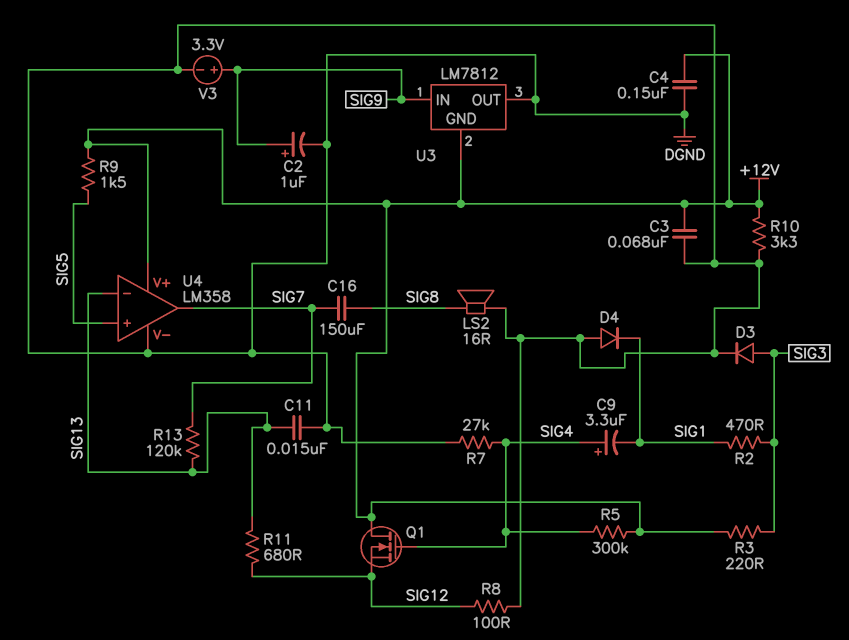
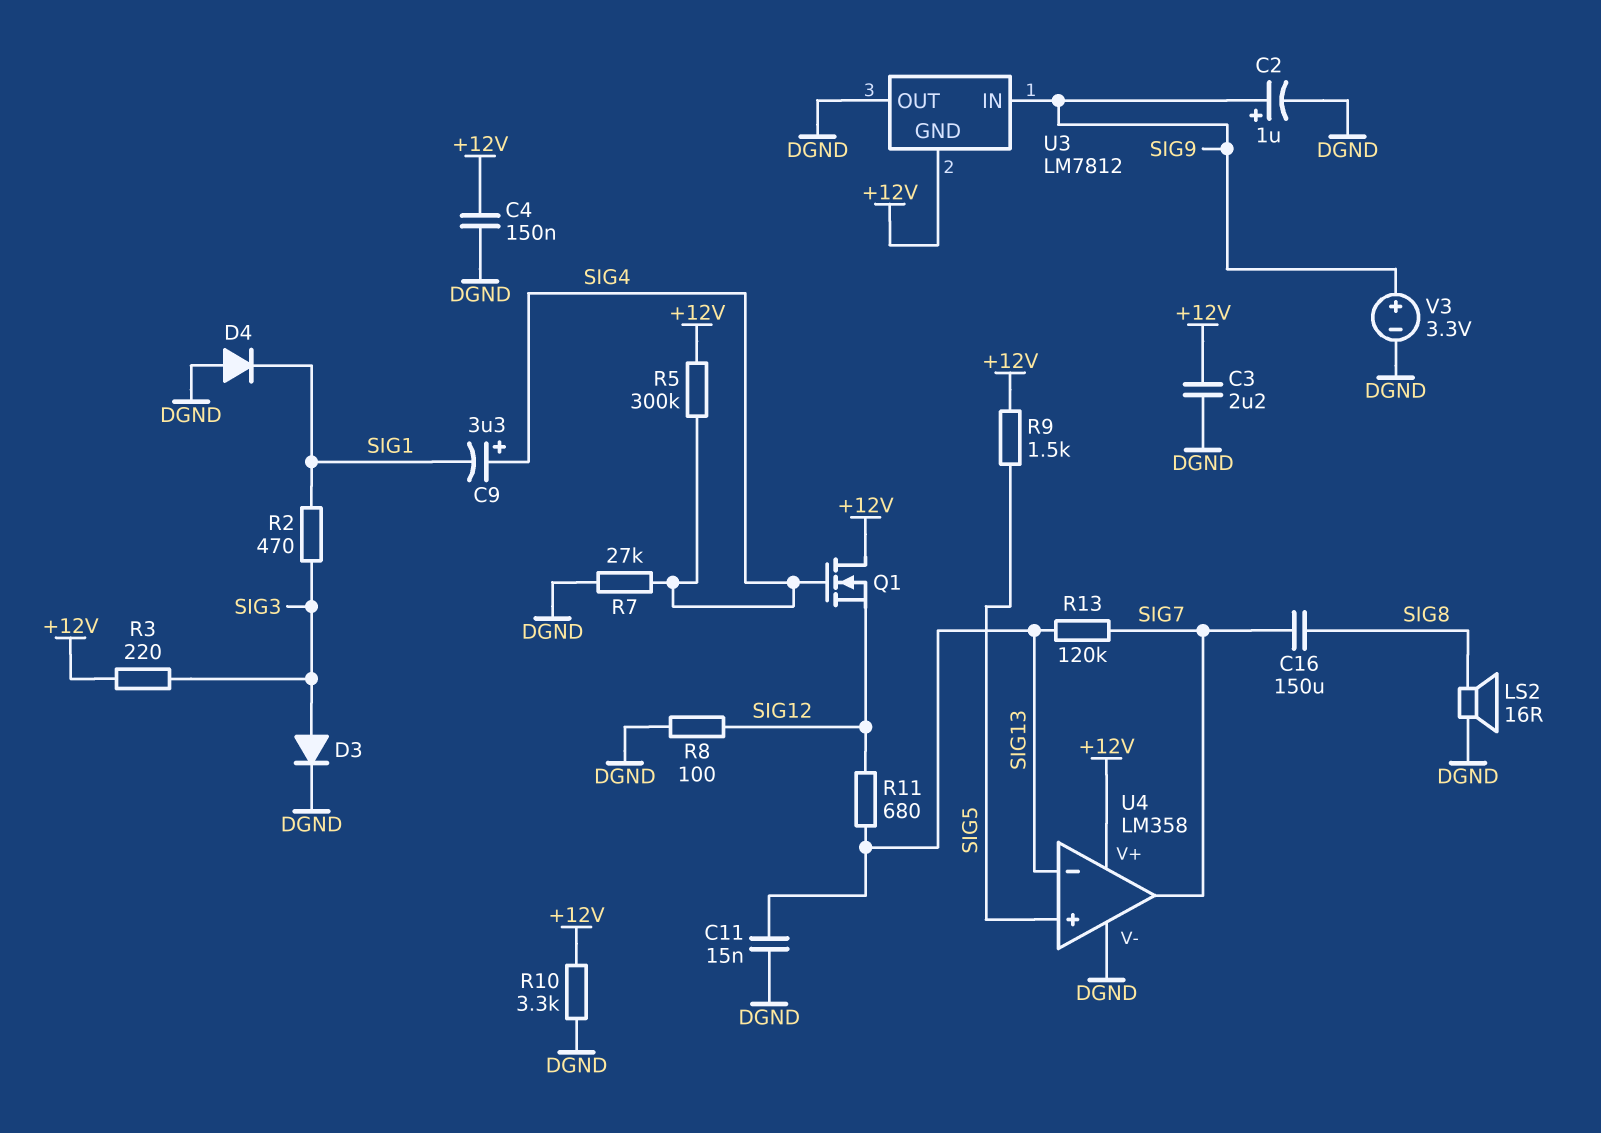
C3: 68nF (+12V, DGND) -> 2.2uF (+12V, DGND)

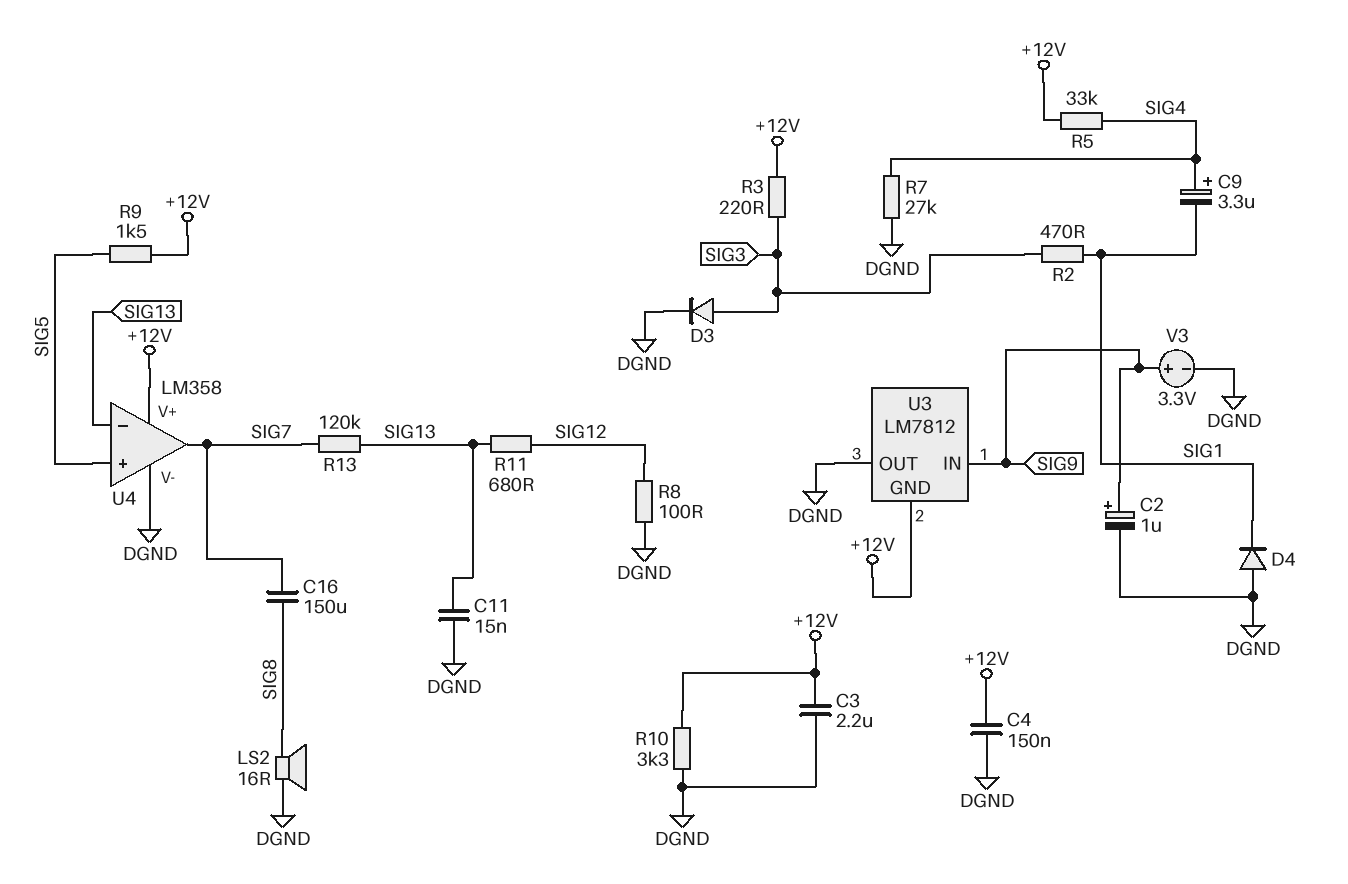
Q1: NMOS (G SIG4, D +12V, S SIG12) -> none
R5: 300k (+12V, SIG4) -> 33k (+12V, SIG4)

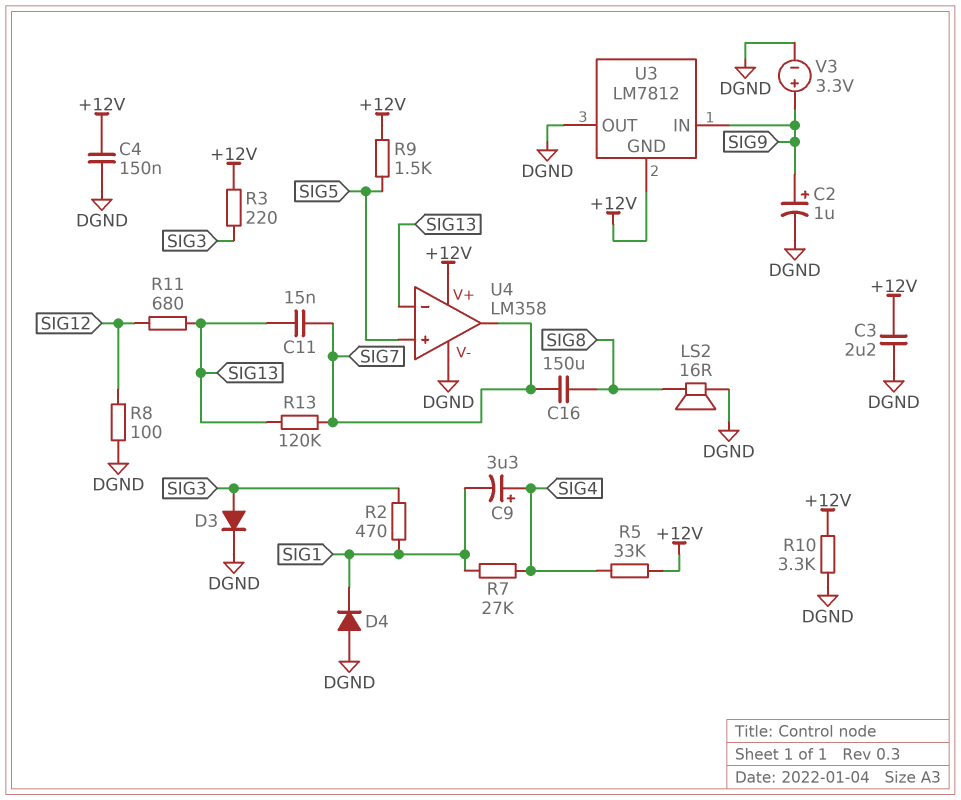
C11: 15nF (DGND, SIG13) -> 15nF (SIG7, SIG13)
R7: 27k (DGND, SIG4) -> 27k (SIG1, SIG4)

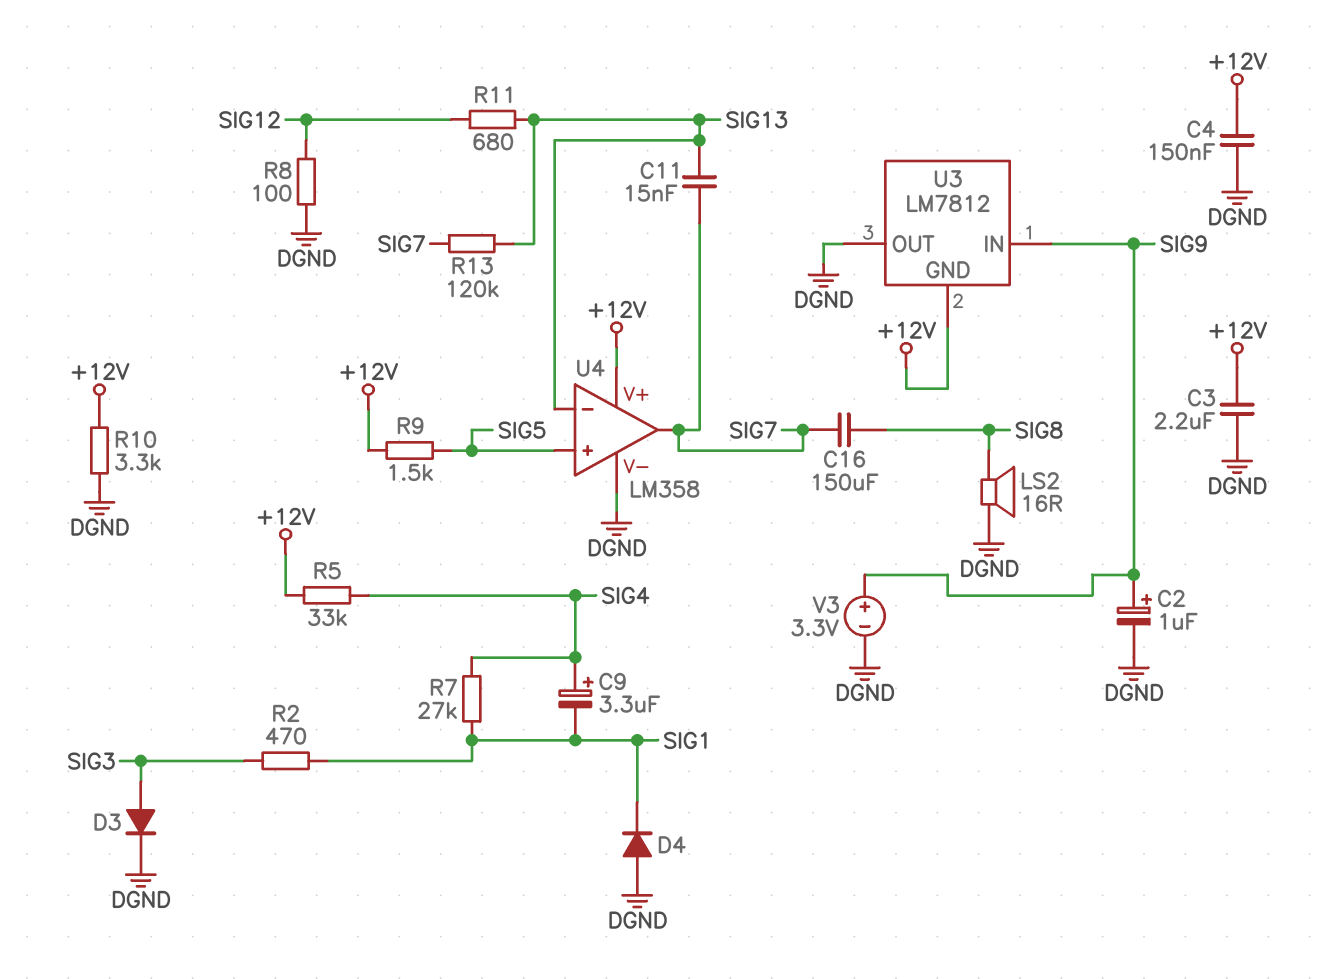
R3: 220 (+12V, SIG3) -> none

